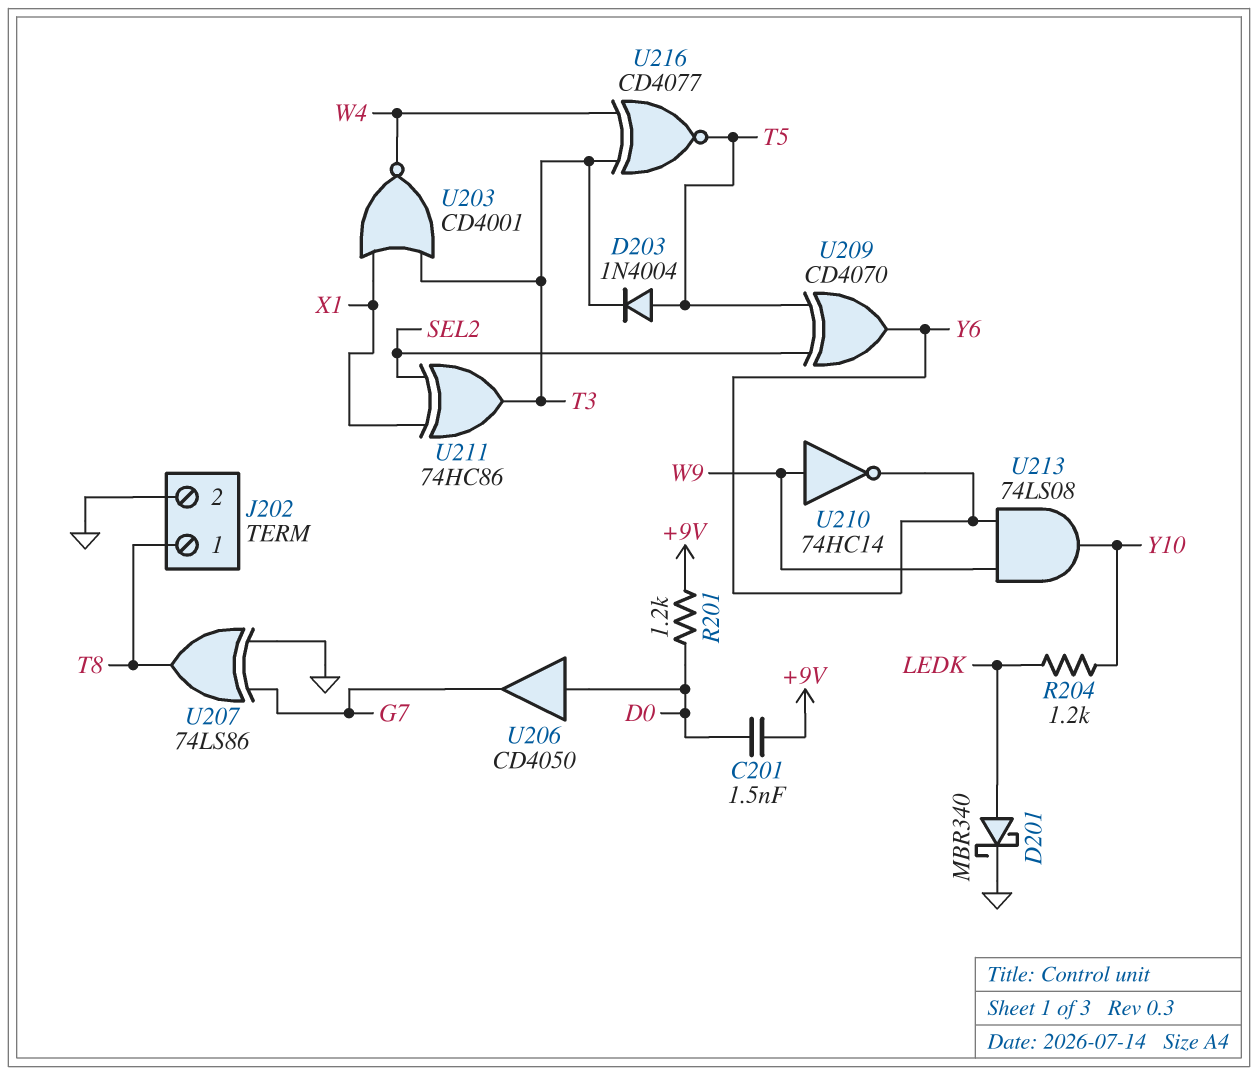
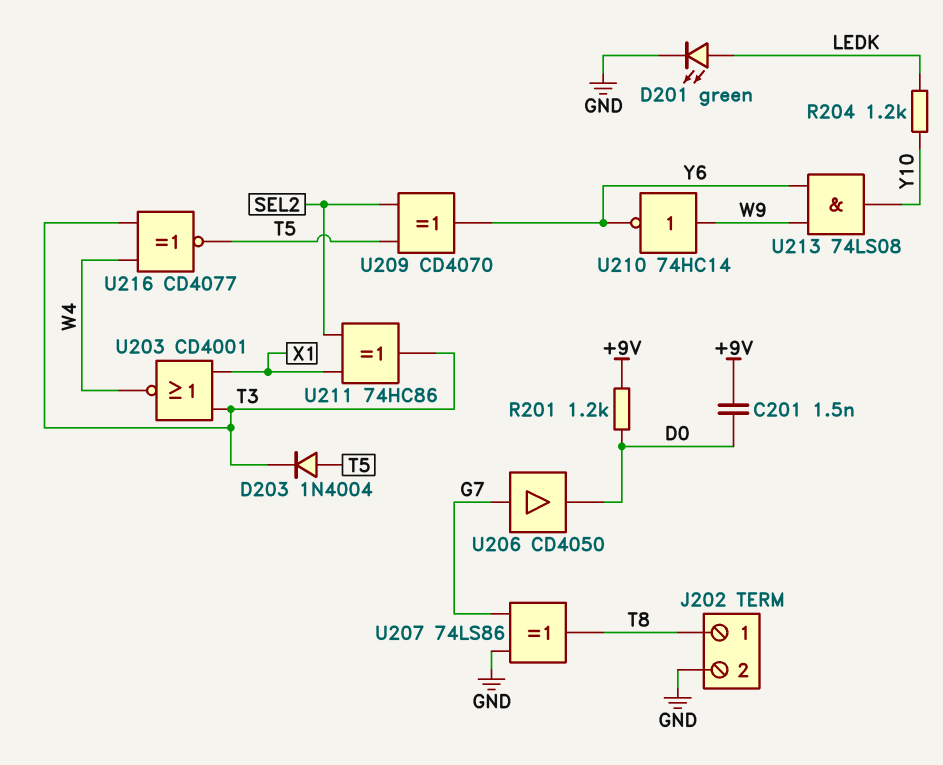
D201: schottky MBR340 (A LEDK, K GND) -> LED green (A LEDK, K GND)
U206: buffer CD4050 (in D0, out G7) -> buffer CD4050 (in G7, out D0)

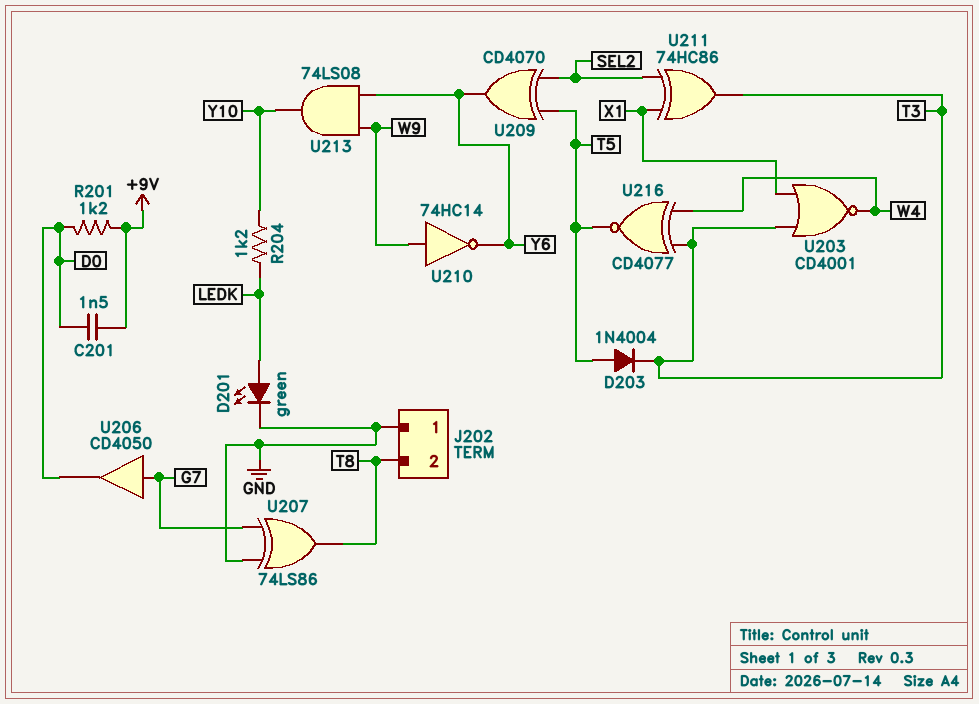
J202 pin 1: T8 -> GND
J202 pin 2: GND -> T8

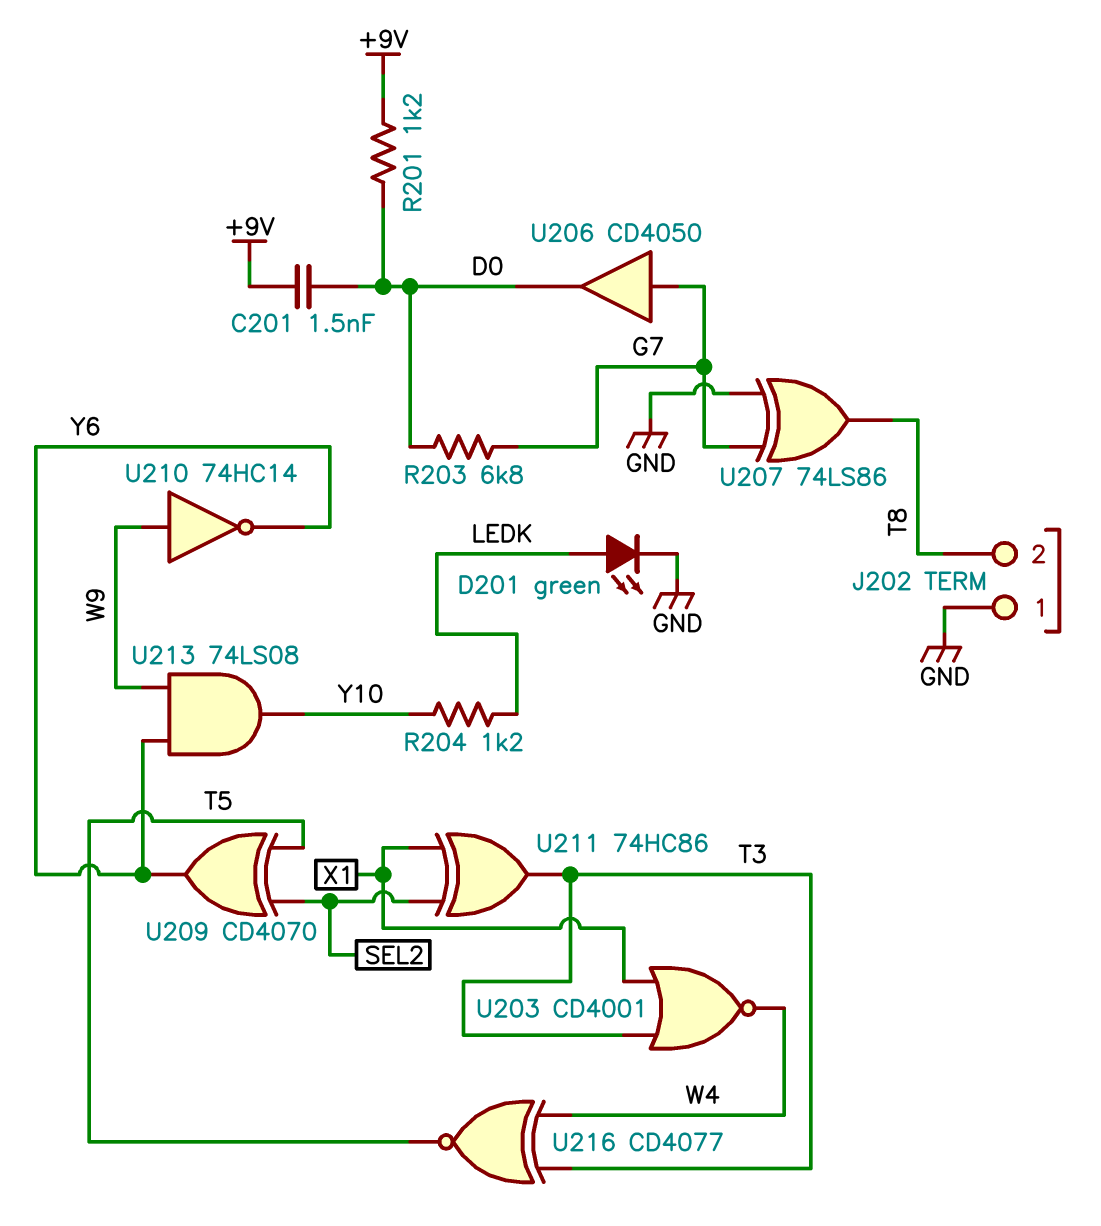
D203: diode 1N4004 (A T5, K T3) -> none
R203: none -> 6.8k (D0, G7)

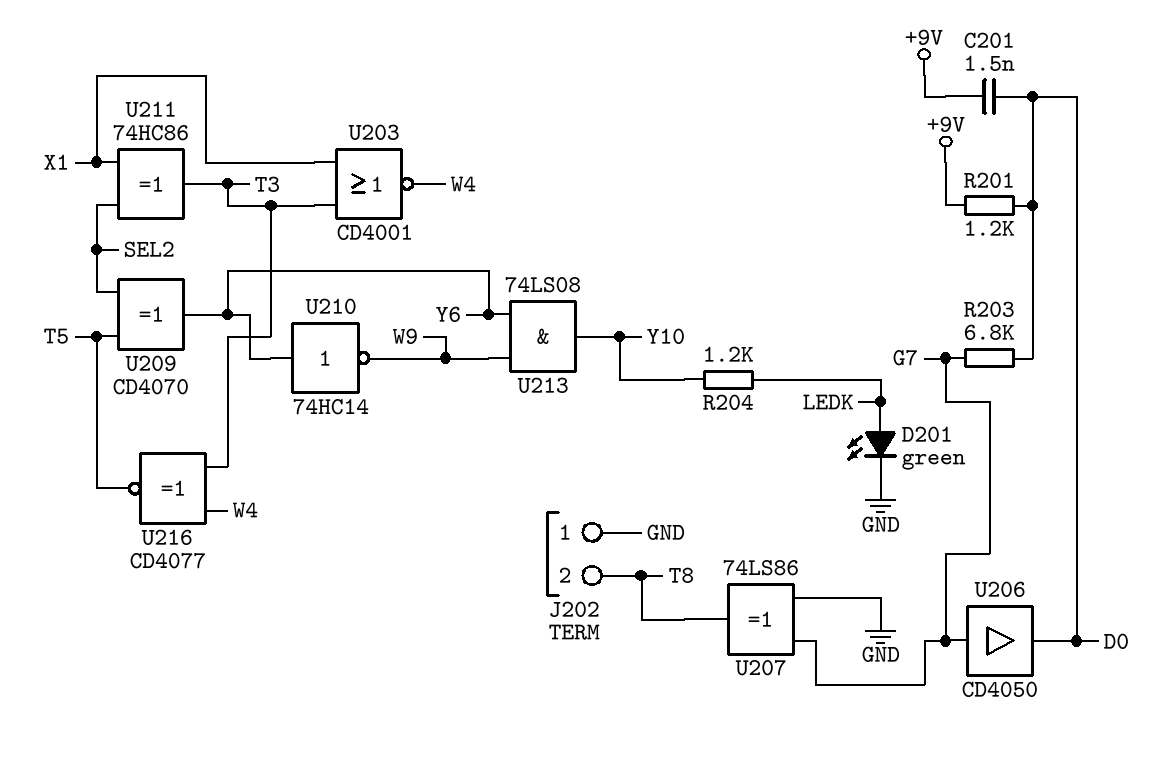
U210: NOT 74HC14 (in W9, out Y6) -> NOT 74HC14 (in Y6, out W9)

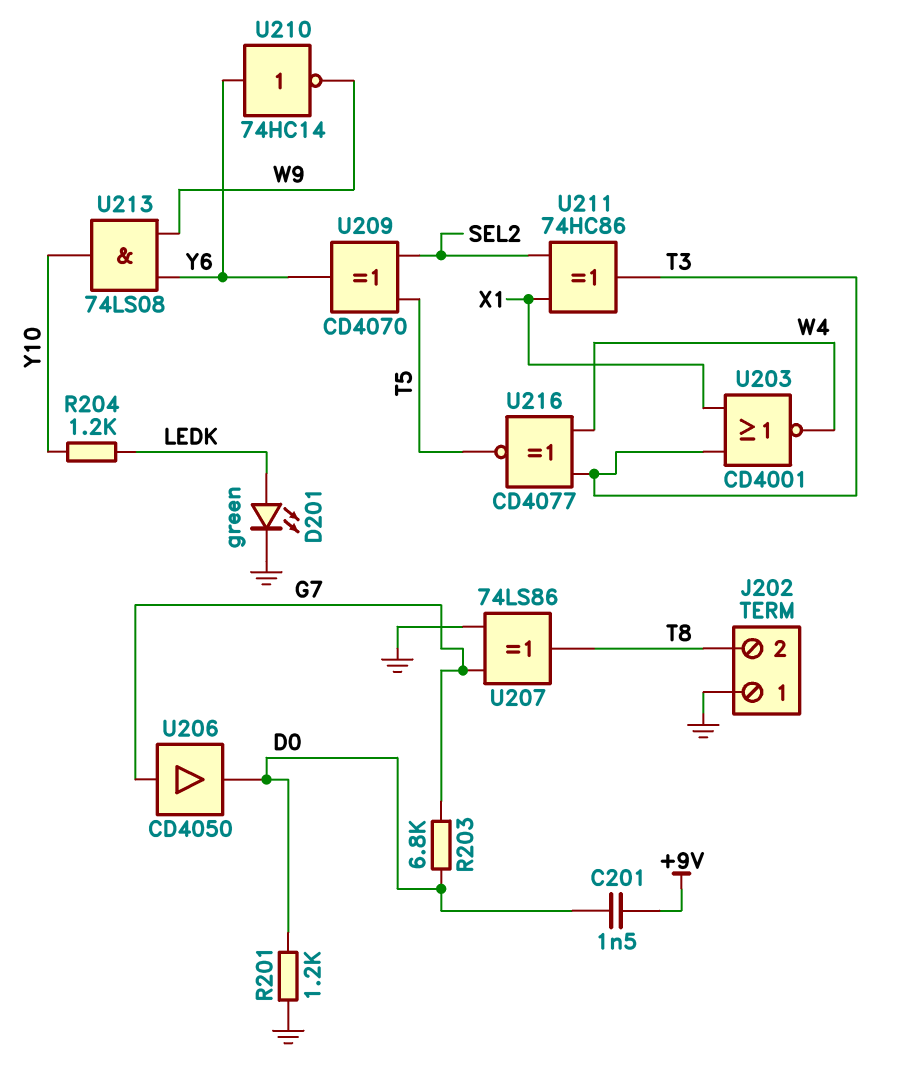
R201: 1.2k (+9V, D0) -> 1.2k (D0, GND)

